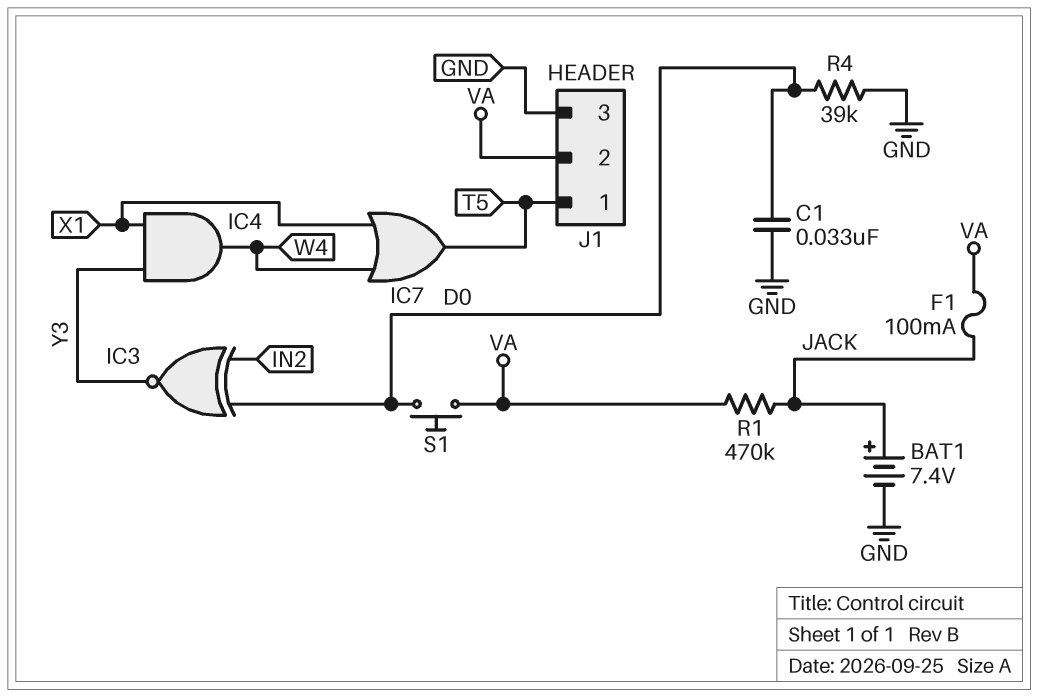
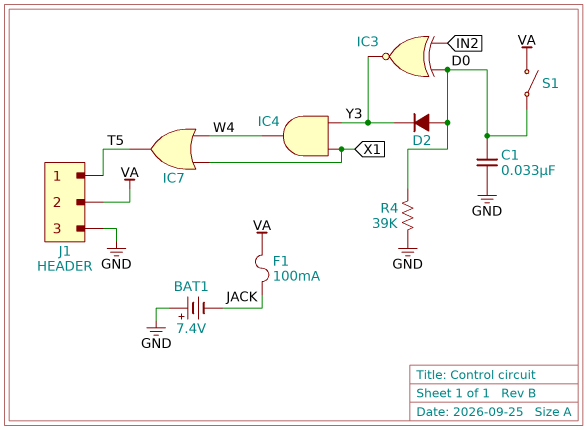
BAT1: 7.4V (plus JACK, minus GND) -> 7.4V (plus GND, minus JACK)
D2: none -> diode (A D0, K Y3)
R1: 470k (JACK, VA) -> none
S1: button (D0, VA) -> switch (D0, VA)

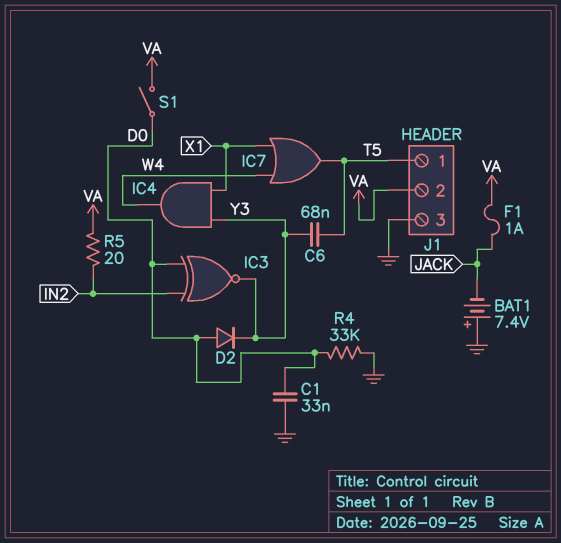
C6: none -> 68nF (T5, Y3)
F1: 100mA (JACK, VA) -> 1A (JACK, VA)
R4: 39k (D0, GND) -> 33k (D0, GND)
R5: none -> 20 (IN2, VA)

